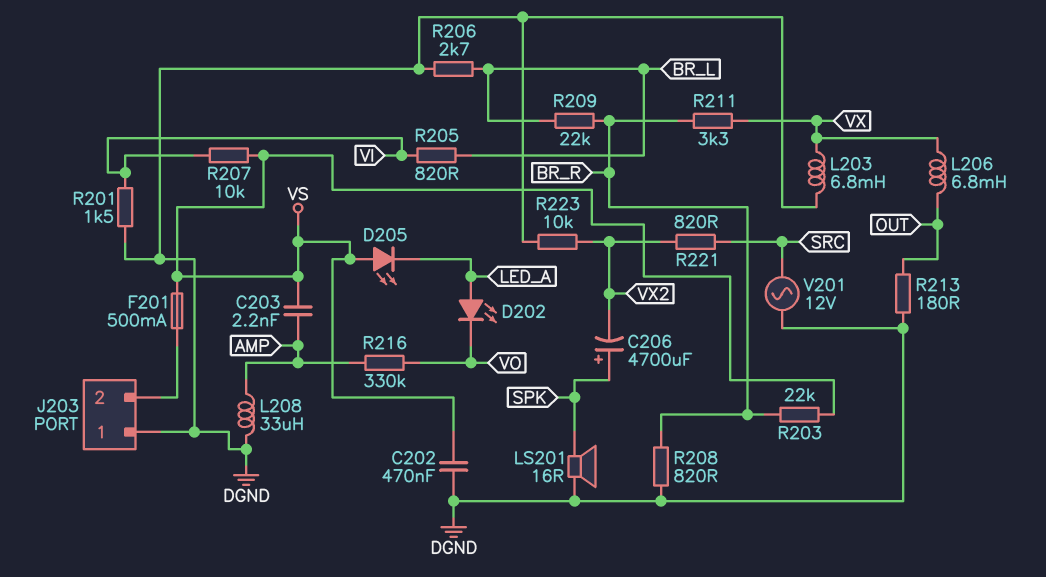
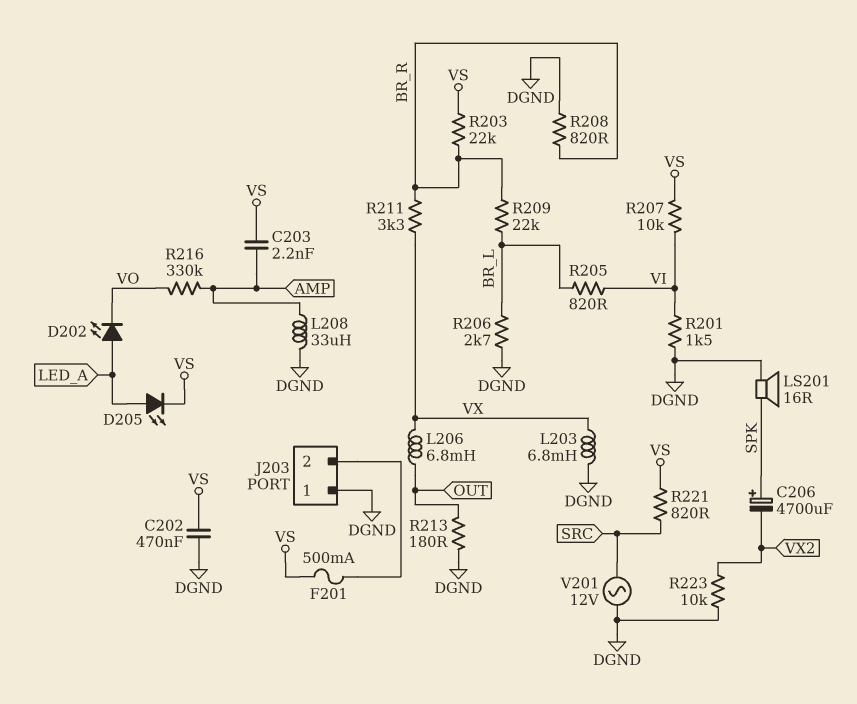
D205: LED (A VS, K LED_A) -> LED (A LED_A, K VS)
R221: 820 (SRC, VX2) -> 820 (SRC, VS)

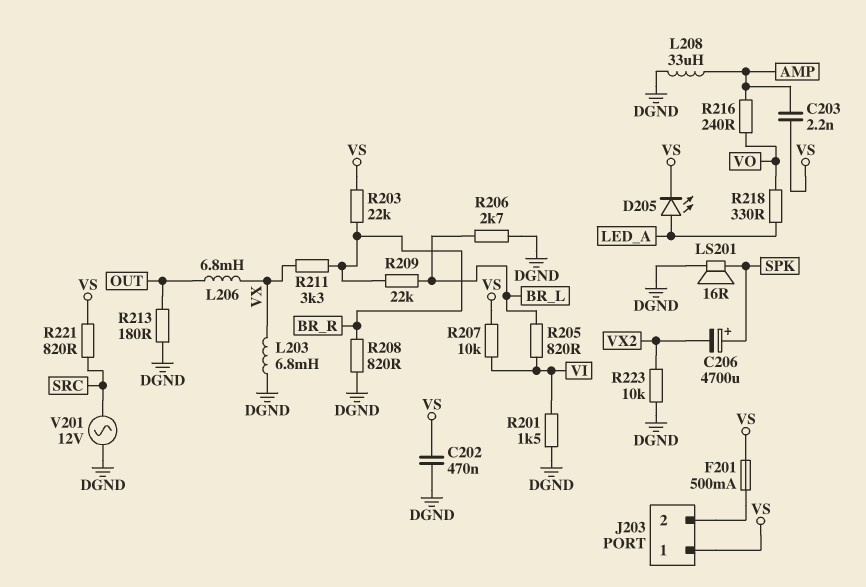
D202: LED (A LED_A, K VO) -> none
J203 pin 1: DGND -> VS
R216: 330k (AMP, VO) -> 240 (AMP, VO)
R218: none -> 330 (LED_A, VO)

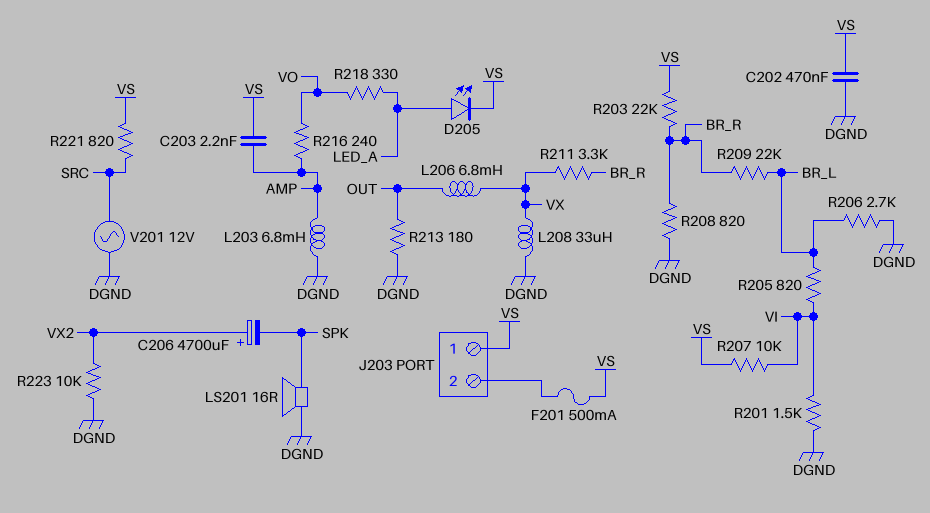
C206: 4700uF (plus SPK, minus VX2) -> 4700uF (plus VX2, minus SPK)
L203: 6.8mH (DGND, VX) -> 6.8mH (AMP, DGND)
L208: 33uH (AMP, DGND) -> 33uH (DGND, VX)

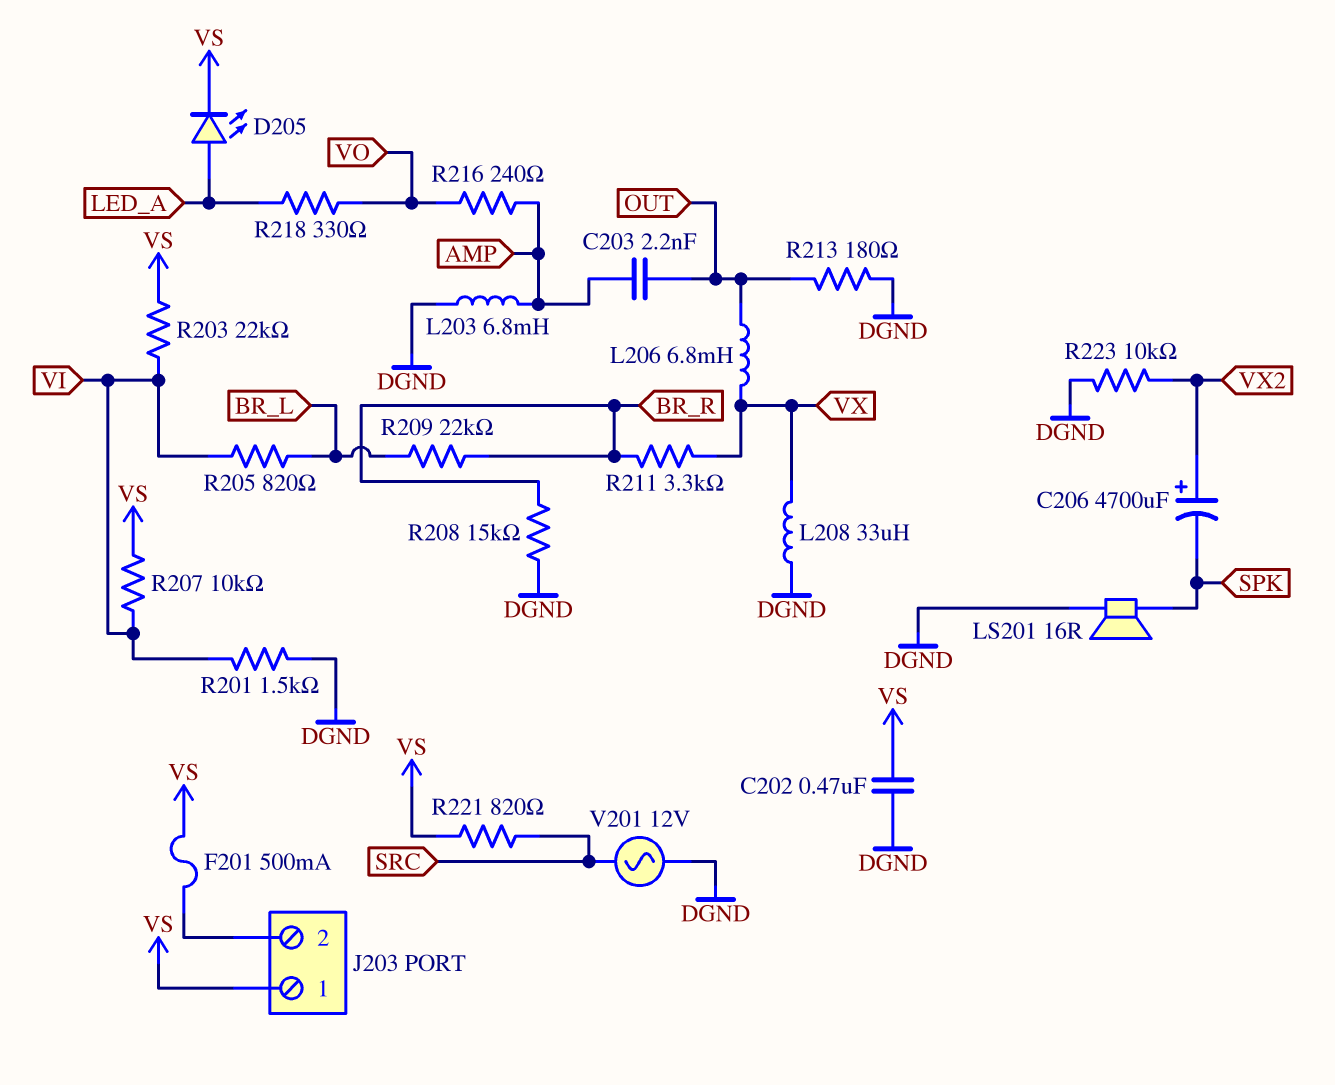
C203: 2.2nF (AMP, VS) -> 2.2nF (AMP, OUT)
R203: 22k (BR_R, VS) -> 22k (VI, VS)
R206: 2.7k (BR_L, DGND) -> none
R208: 820 (BR_R, DGND) -> 15k (BR_R, DGND)

